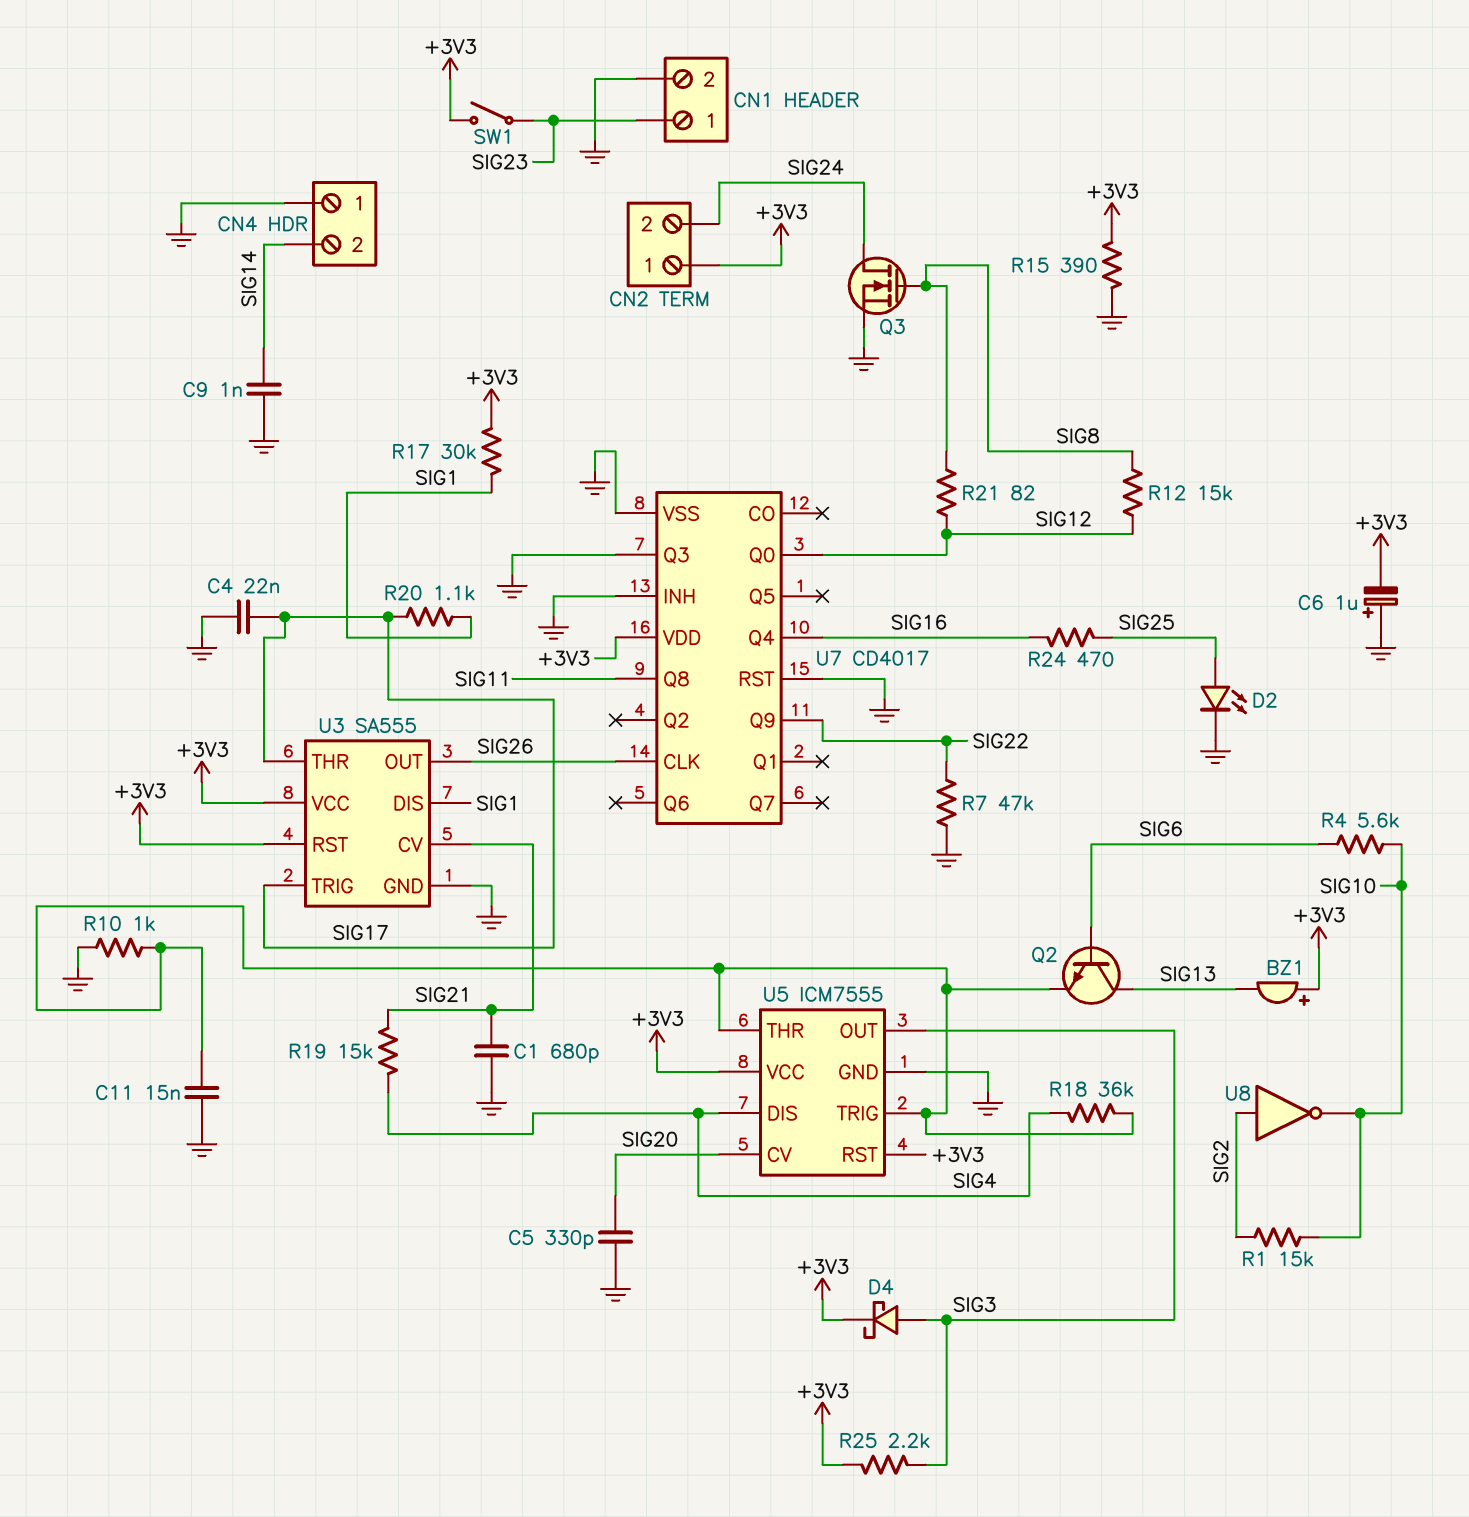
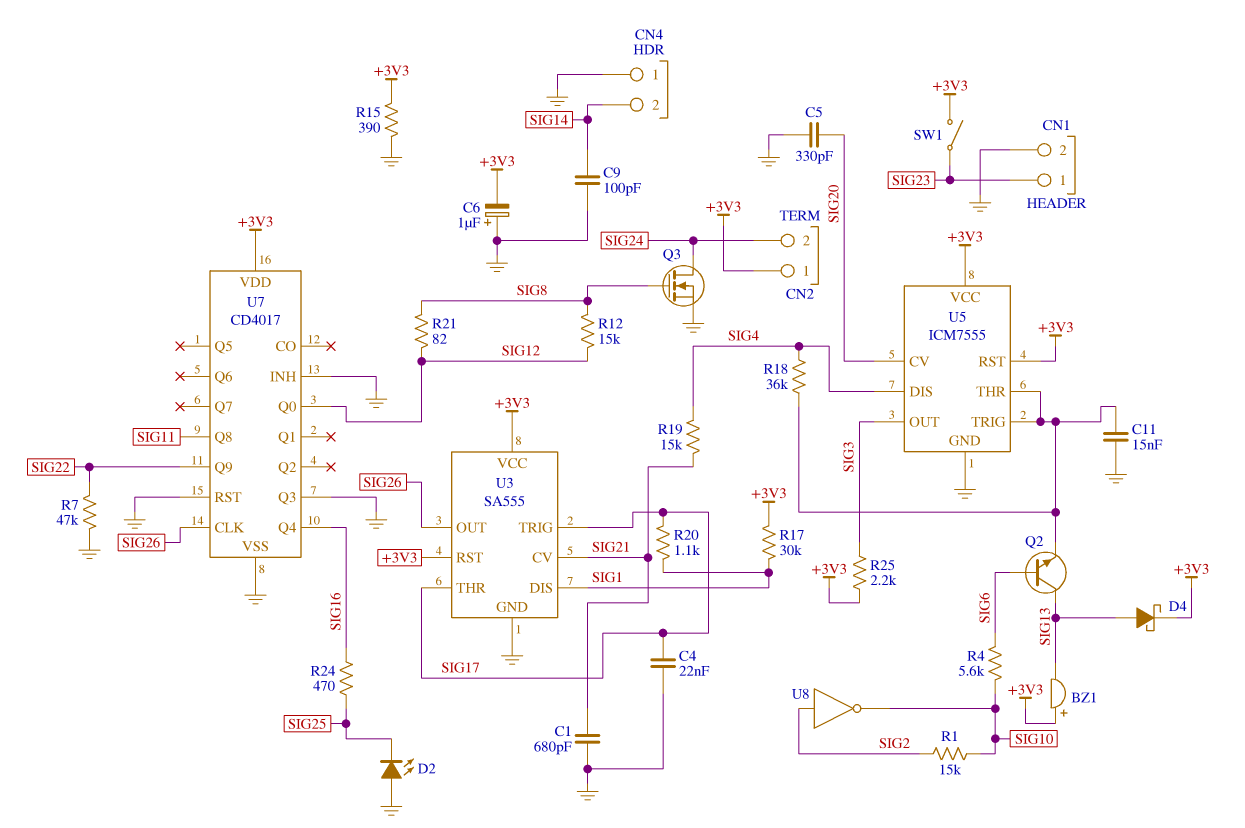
C9: 1nF (GND, SIG14) -> 100pF (GND, SIG14)
D2: LED (A SIG25, K GND) -> LED (A GND, K SIG25)
D4: schottky (A SIG3, K +3V3) -> schottky (A SIG13, K +3V3)
R10: 1k (GND, U5/THR) -> none

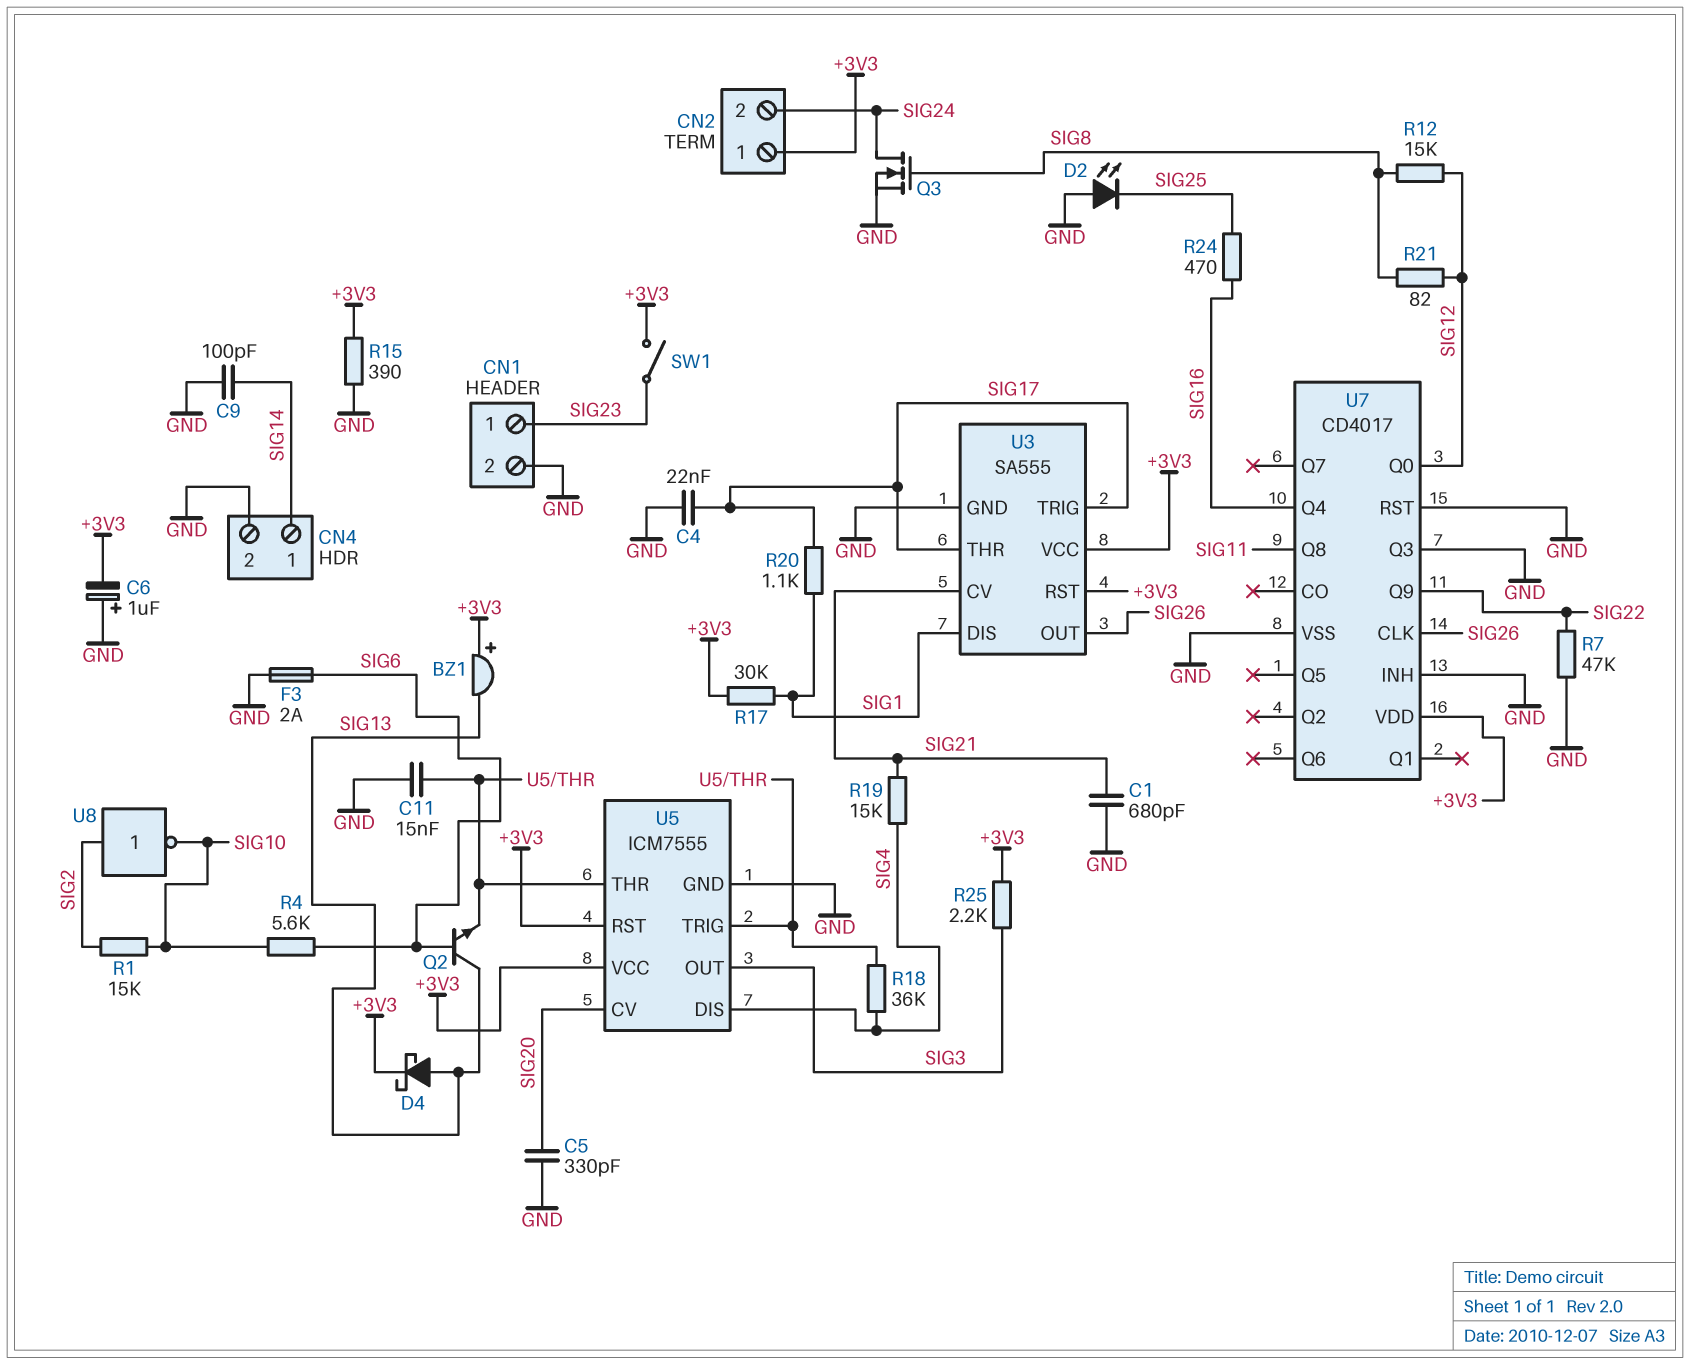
CN4 pin 1: GND -> SIG14
CN4 pin 2: SIG14 -> GND
F3: none -> 2A (GND, SIG6)

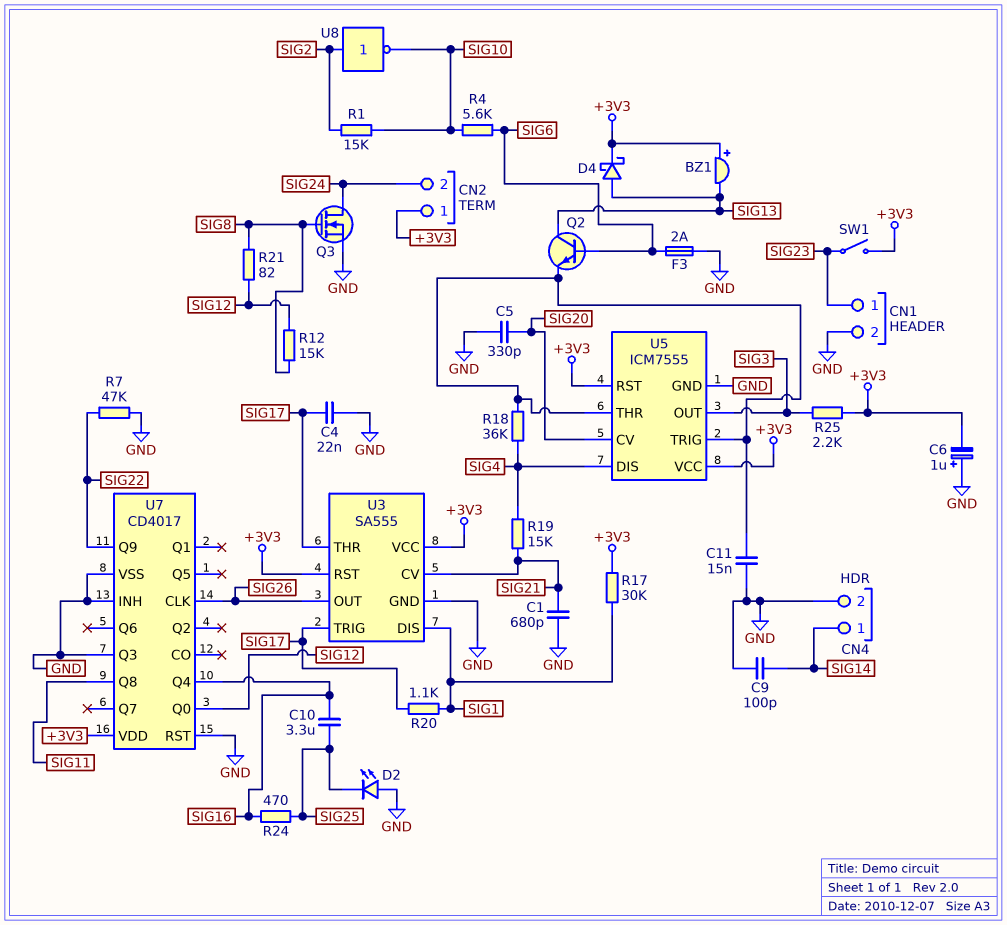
C10: none -> 3.3uF (SIG16, SIG25)
R15: 390 (+3V3, GND) -> none

